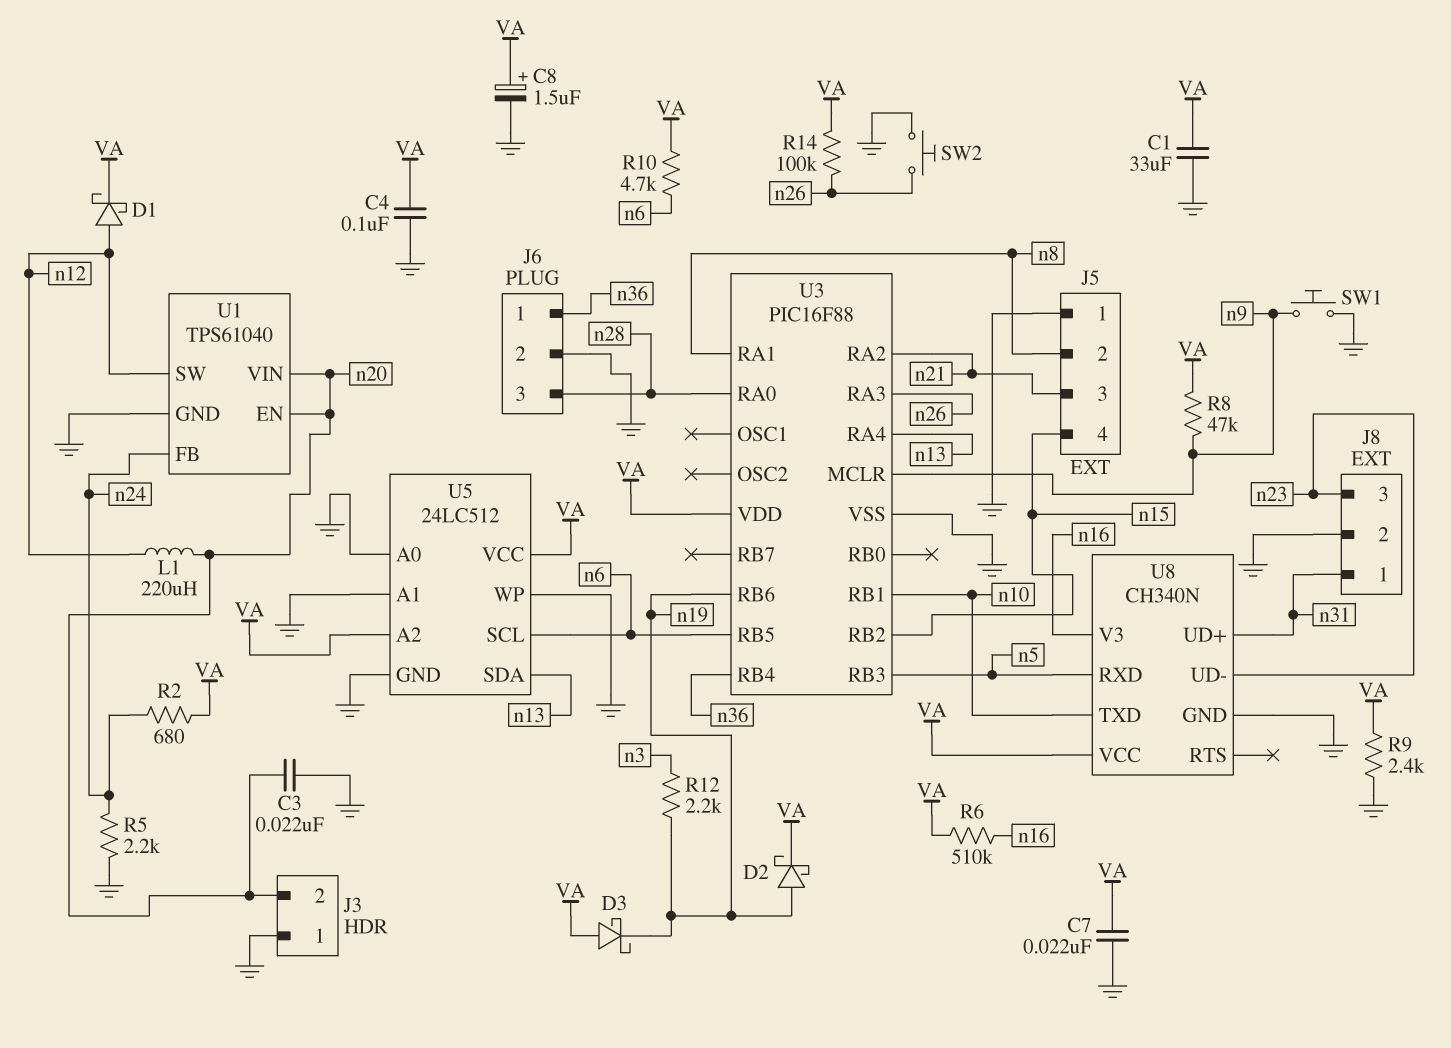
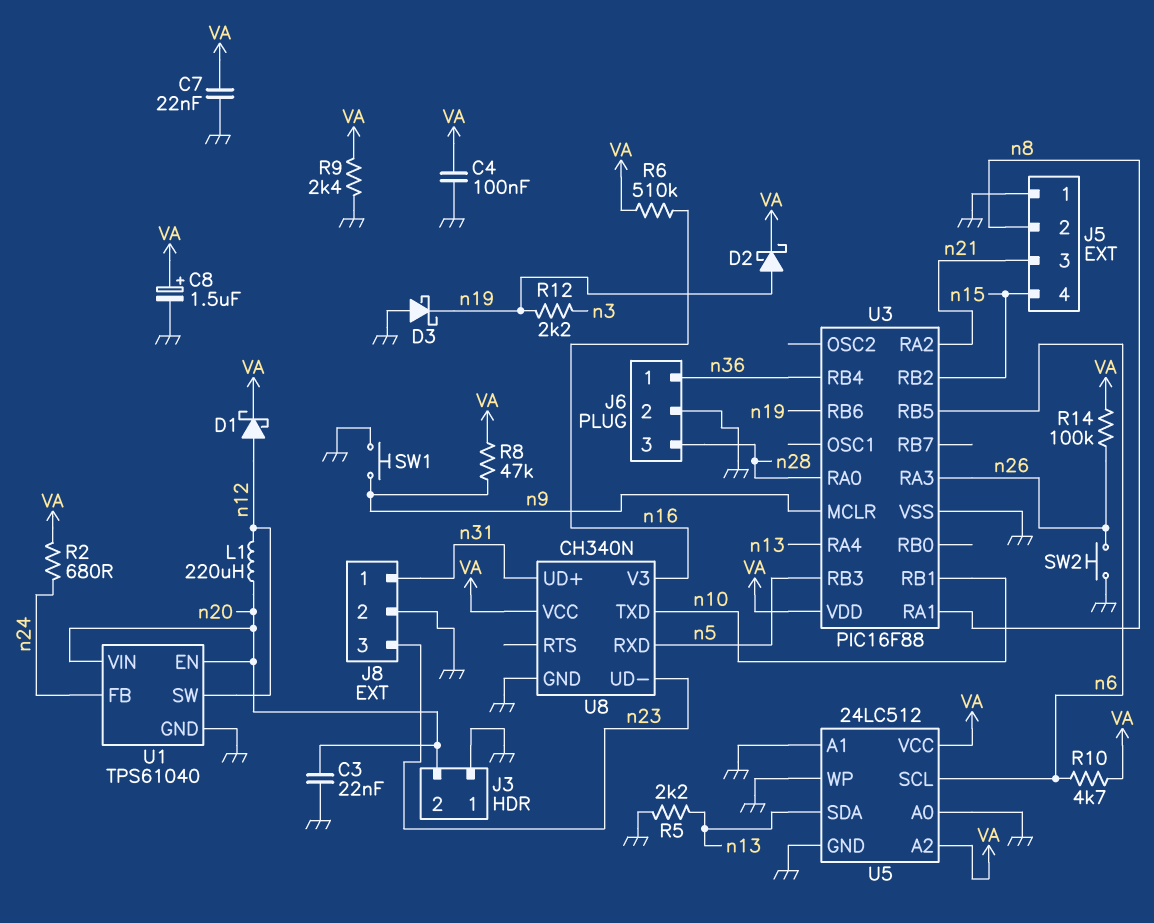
C1: 33uF (GND, VA) -> none
D3: schottky (A VA, K n19) -> schottky (A GND, K n19)
R5: 2.2k (GND, n24) -> 2.2k (GND, n13)

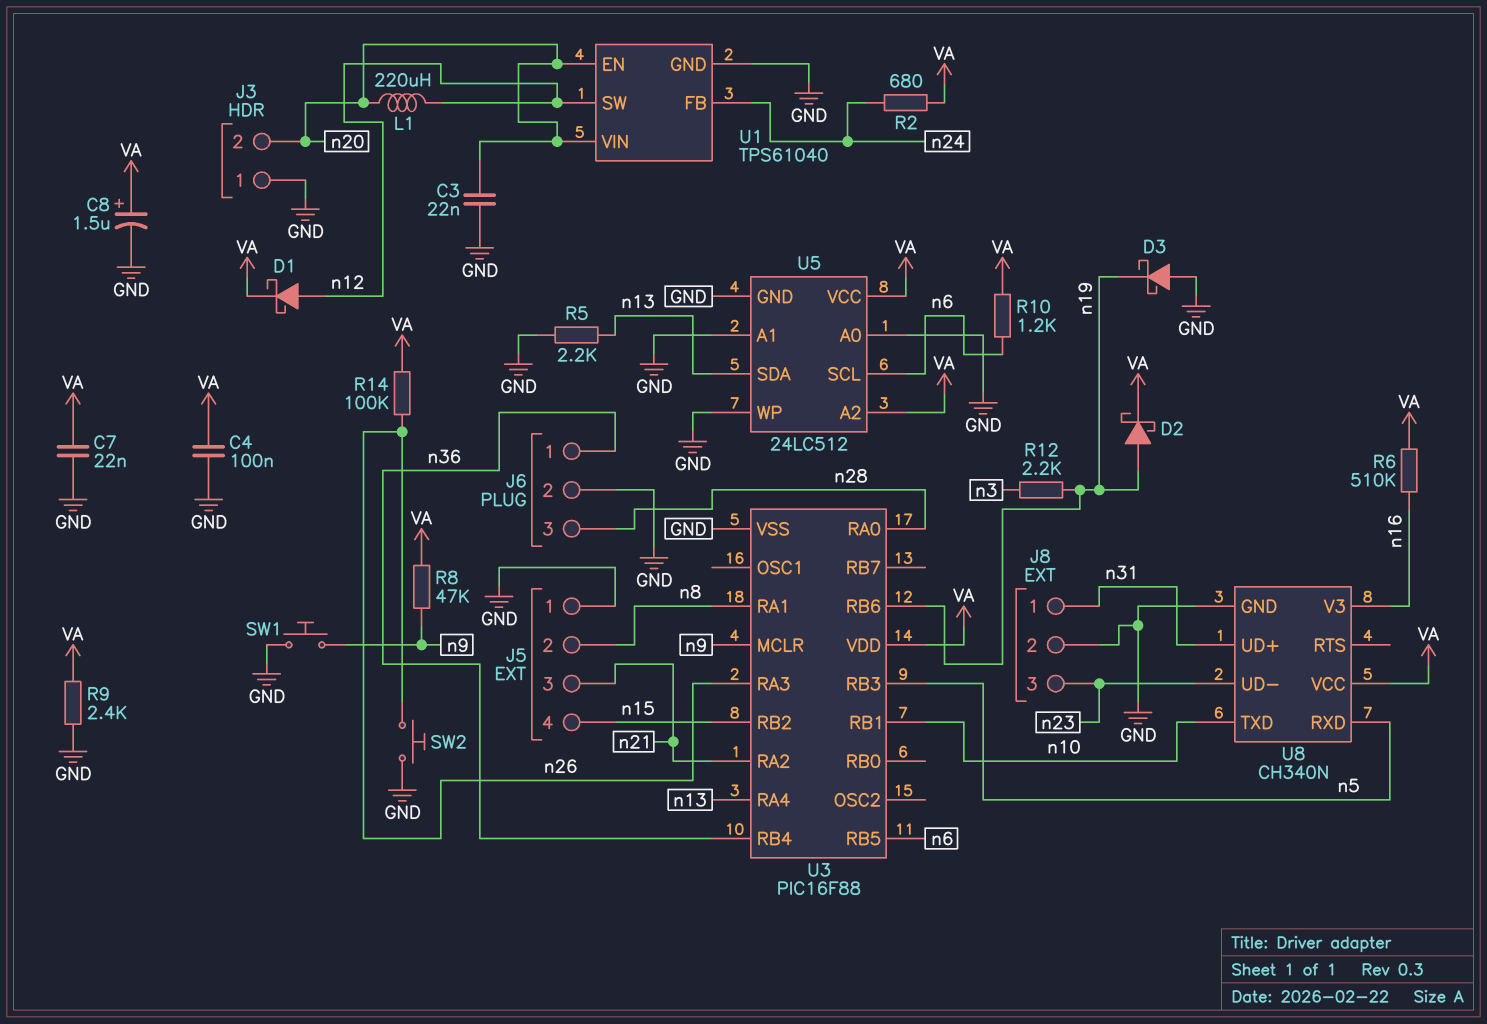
R10: 4.7k (VA, n6) -> 1.2k (VA, n6)

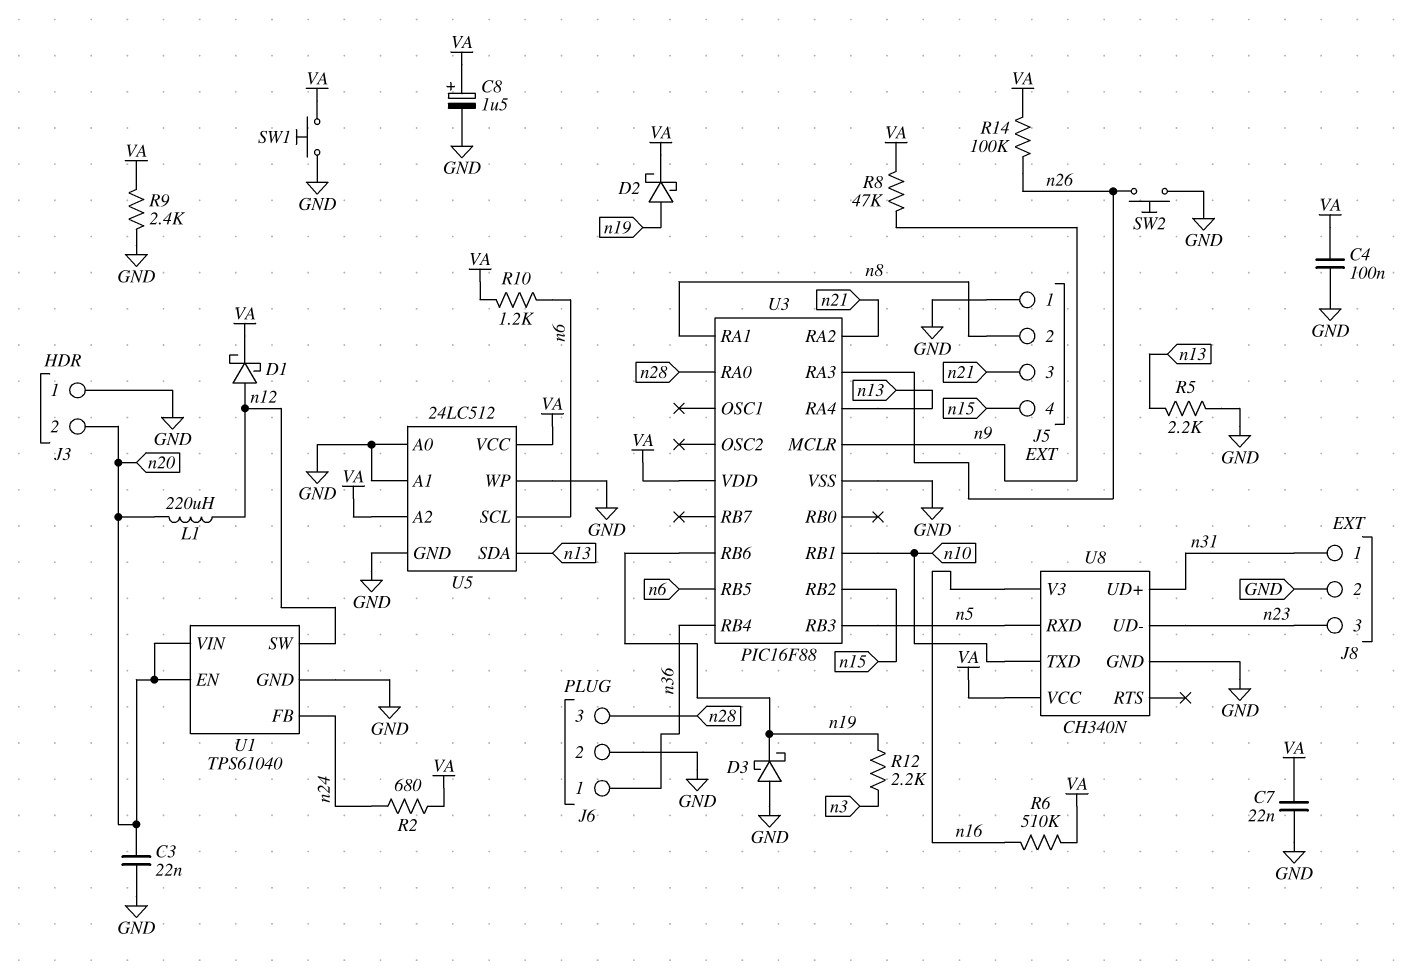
SW1: button (GND, n9) -> button (GND, VA)

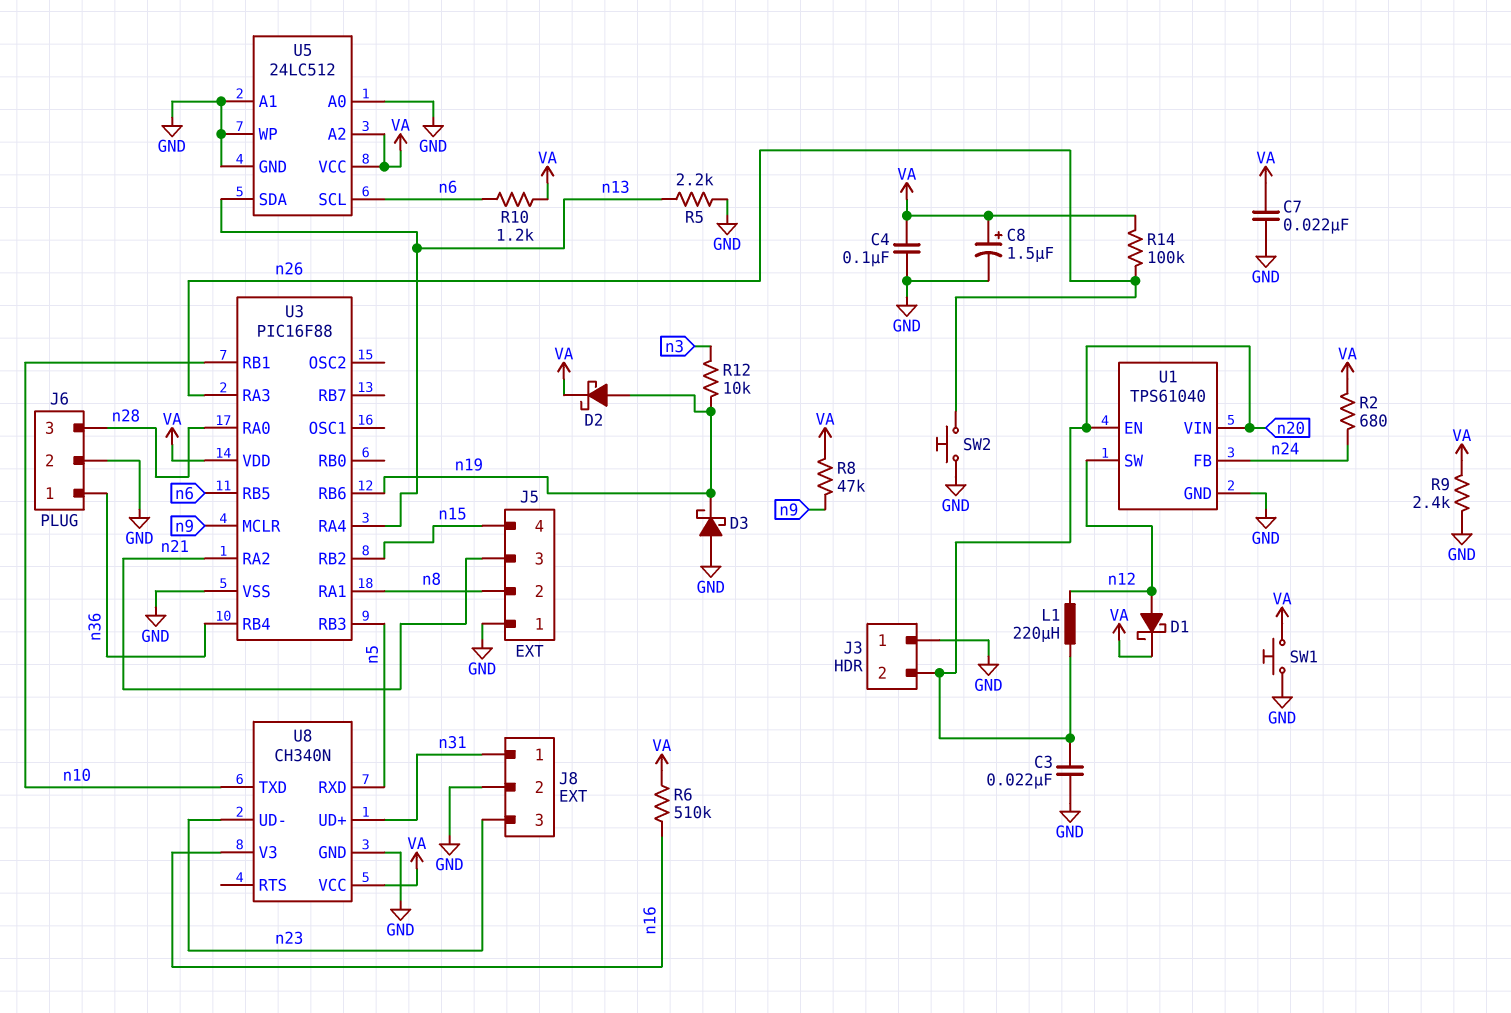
R12: 2.2k (n3, n19) -> 10k (n3, n19)

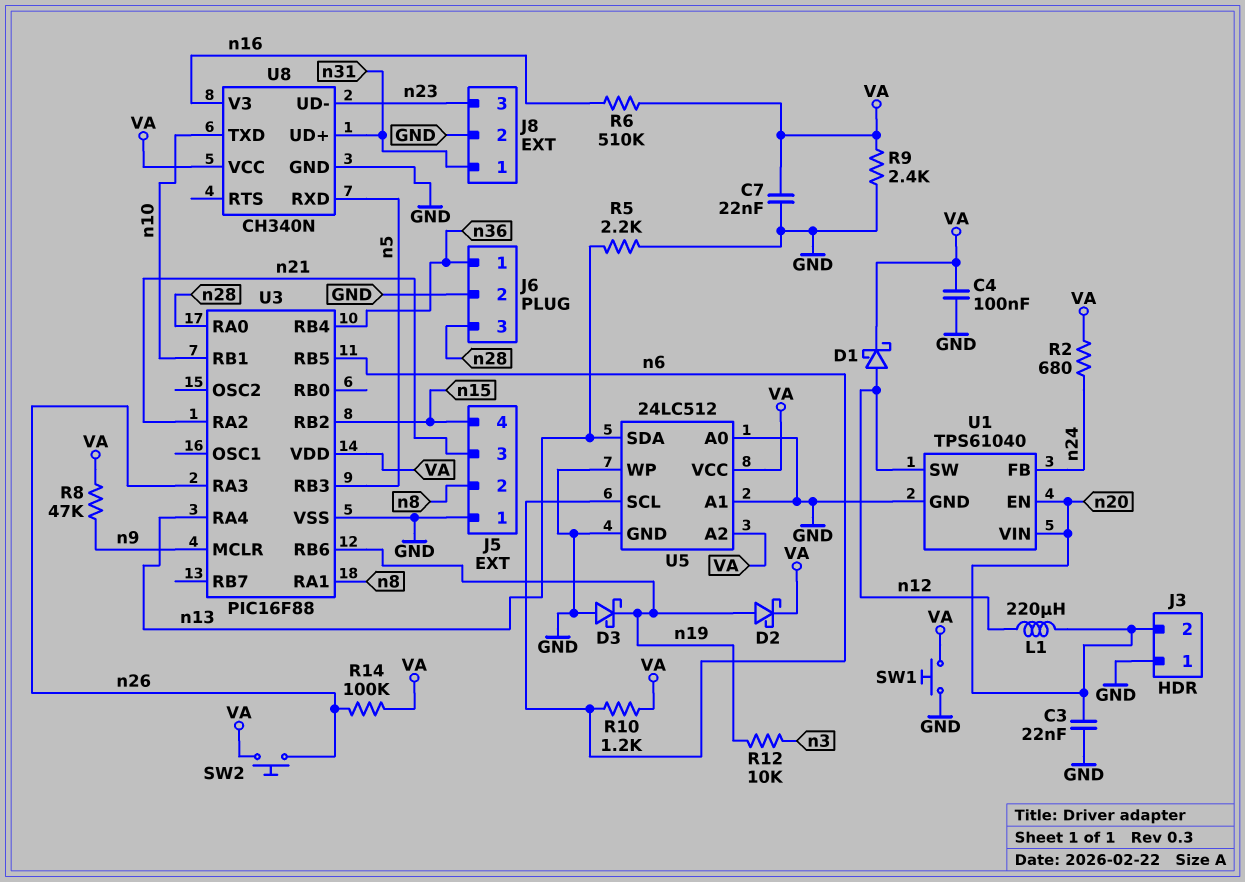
C8: 1.5uF (plus VA, minus GND) -> none
SW2: button (GND, n26) -> button (VA, n26)

